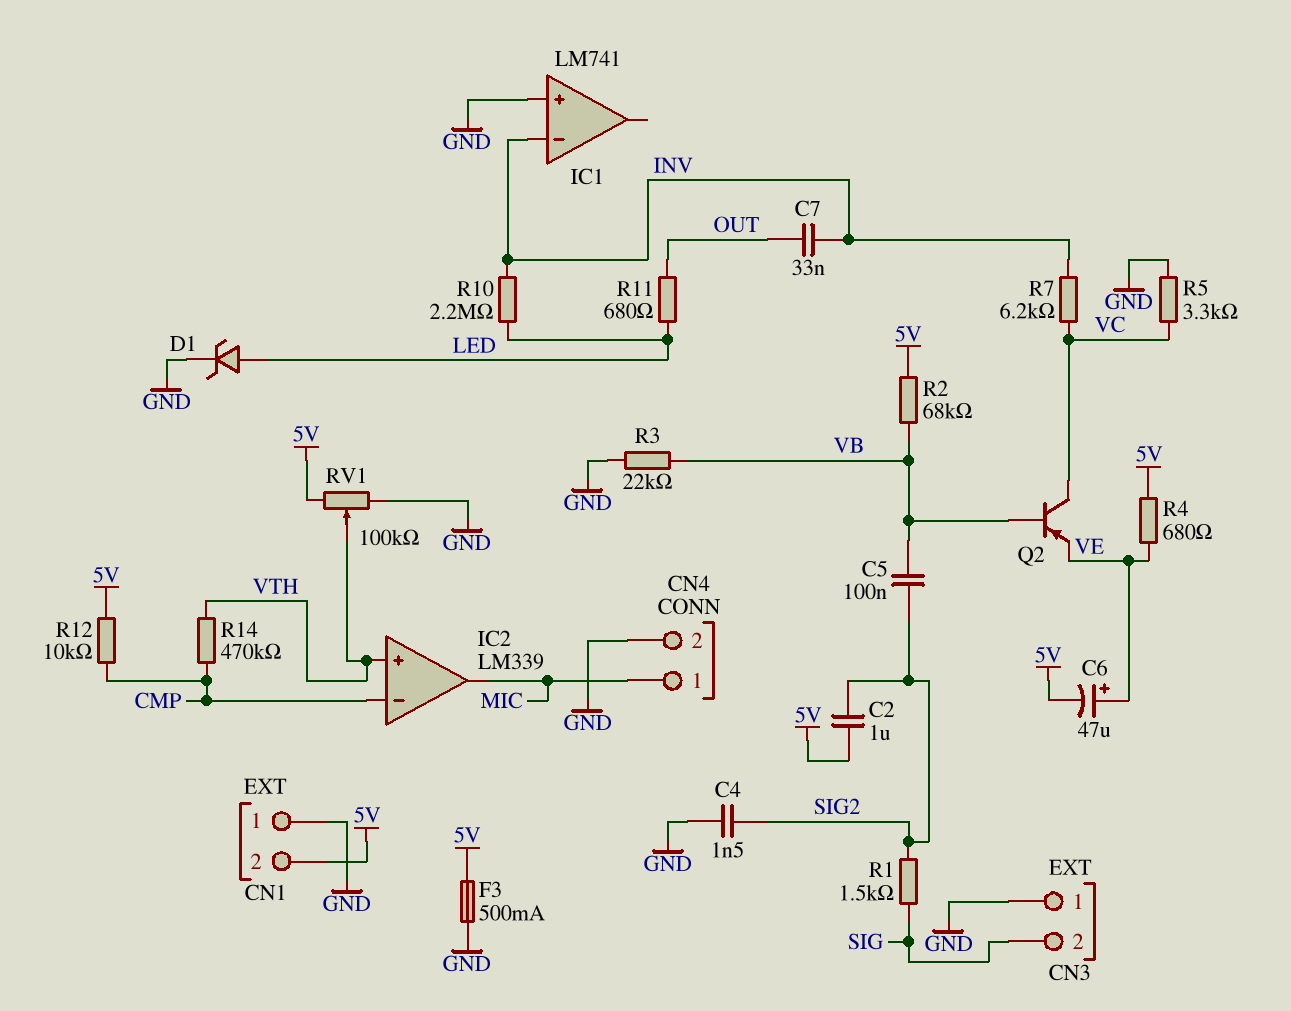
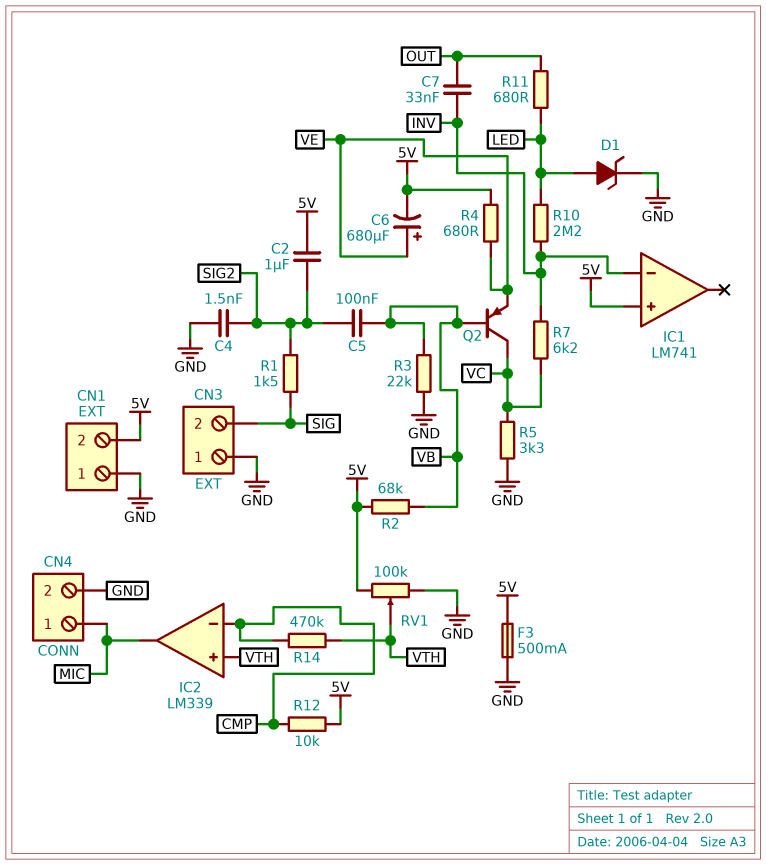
C6: 47uF (plus VE, minus 5V) -> 680uF (plus VE, minus 5V)
IC1 pin in+: GND -> 5V

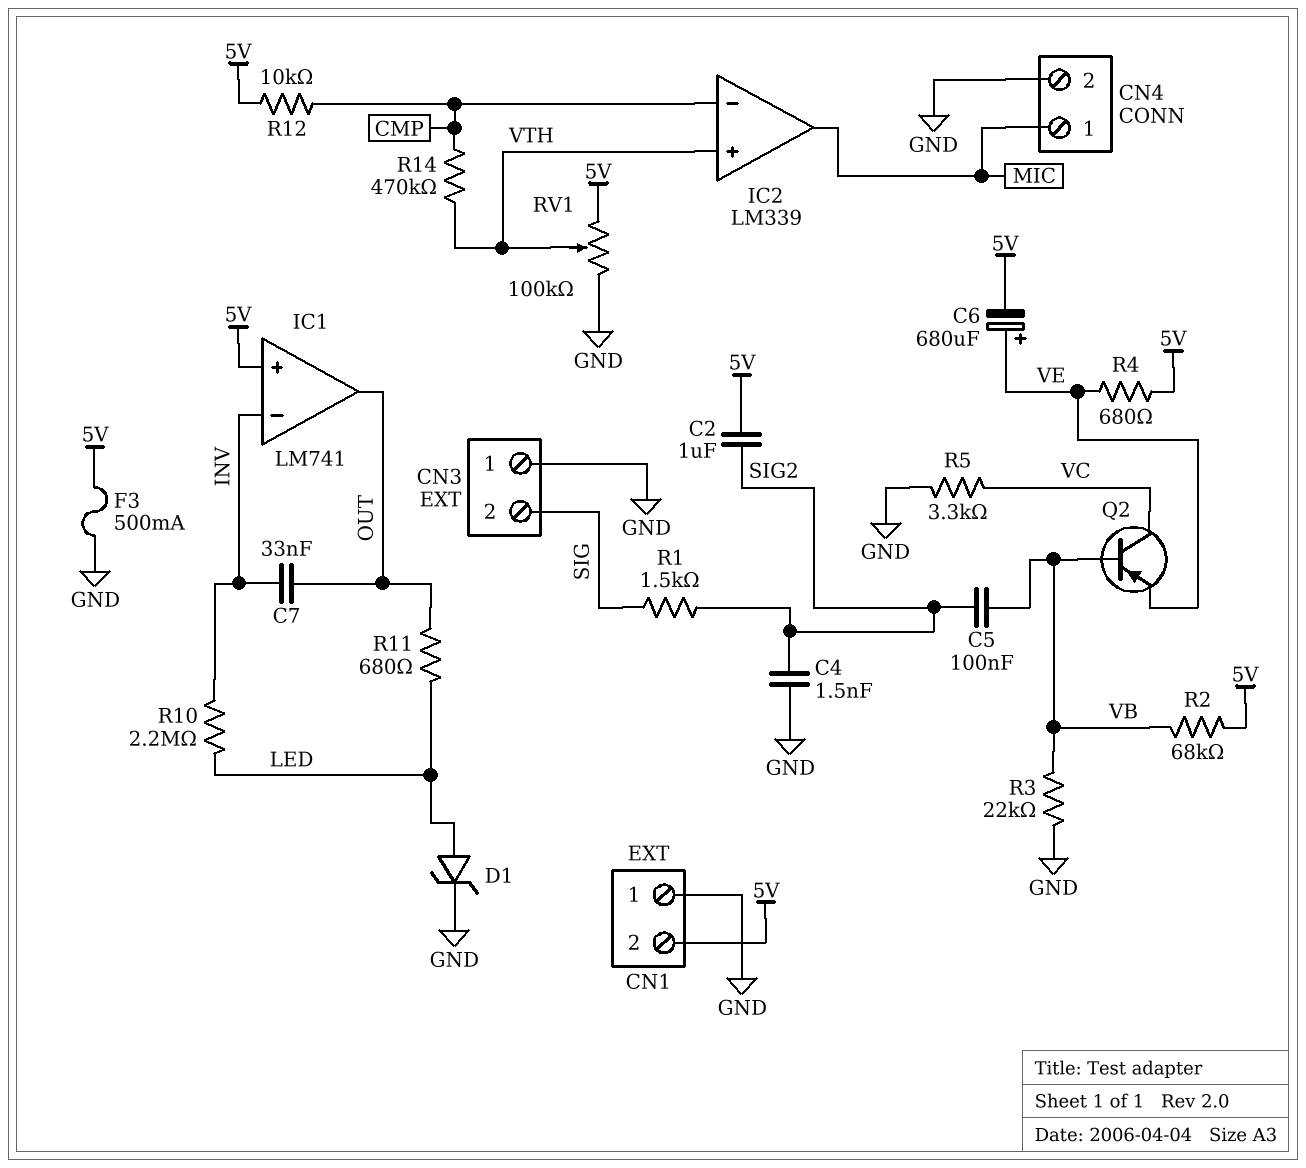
IC1 pin out: none -> OUT
R7: 6.2k (INV, VC) -> none

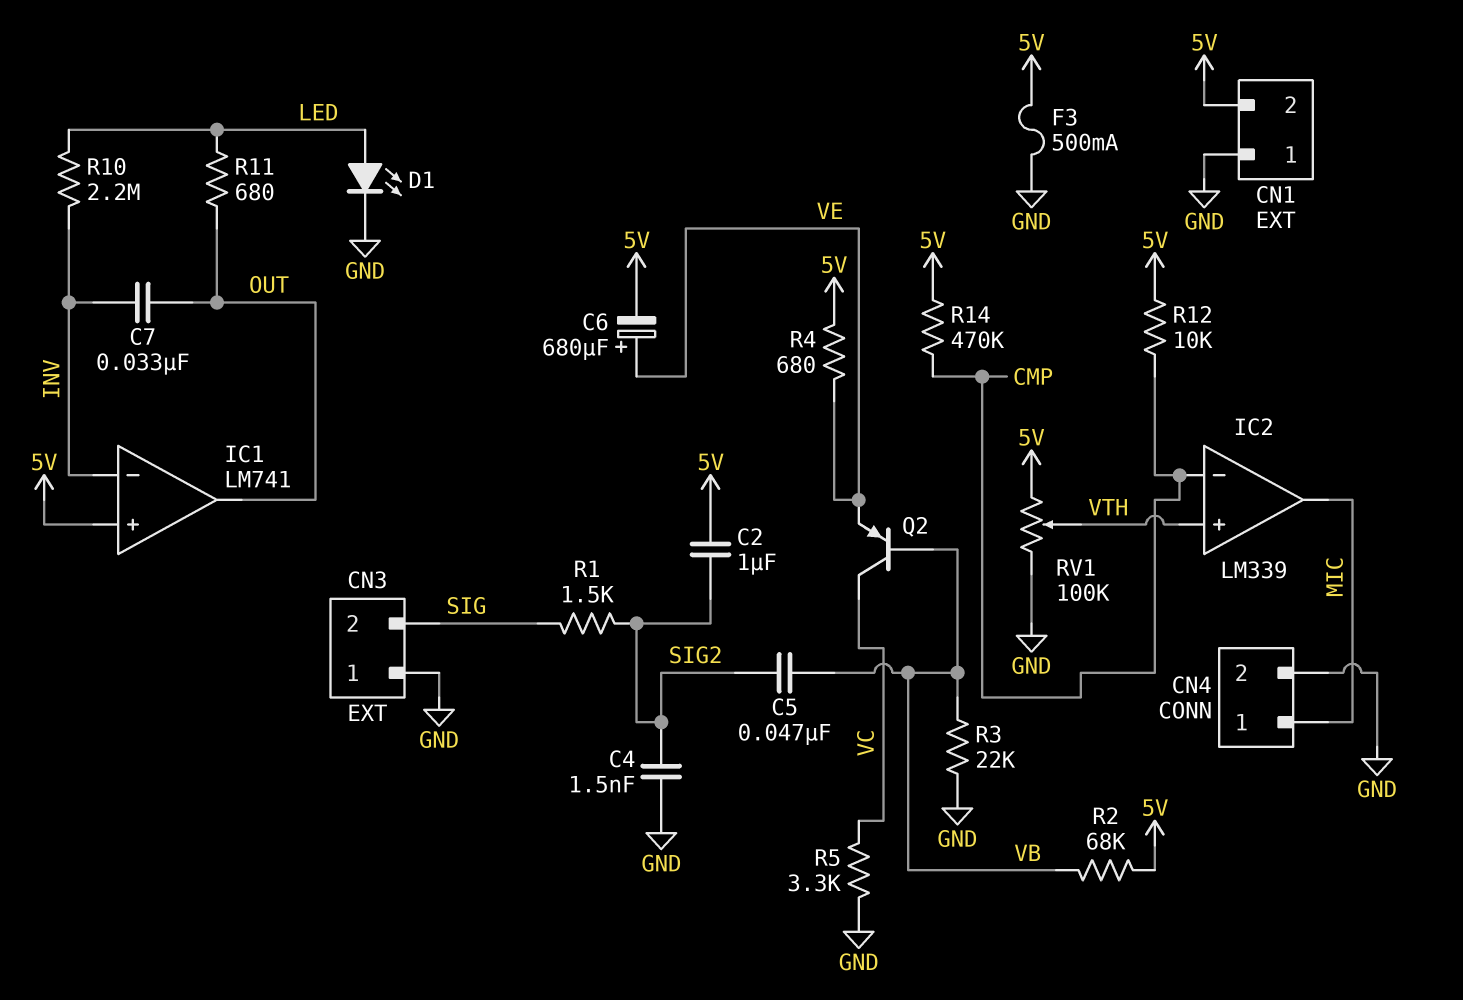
C5: 100nF (SIG2, VB) -> 47nF (SIG2, VB)
D1: zener (A LED, K GND) -> LED (A LED, K GND)
R14: 470k (CMP, VTH) -> 470k (5V, CMP)

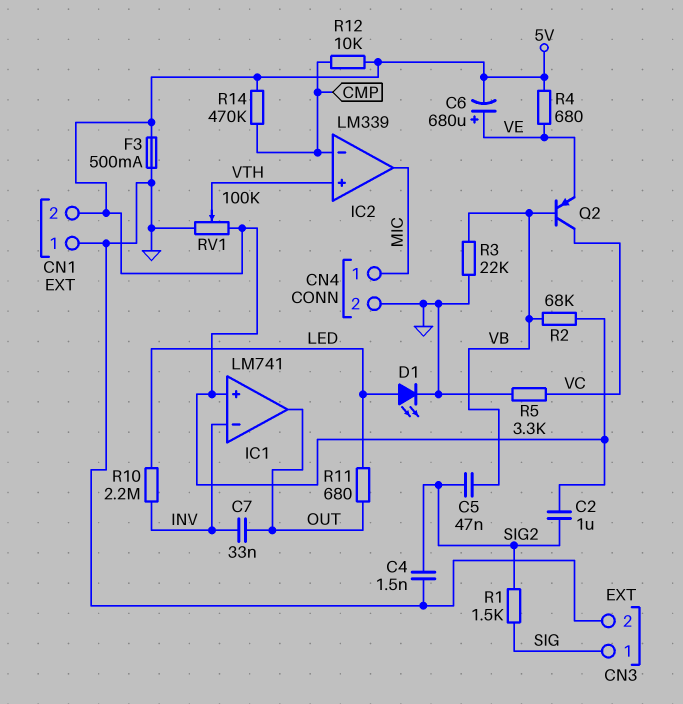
CN3 pin 1: GND -> SIG
CN3 pin 2: SIG -> GND

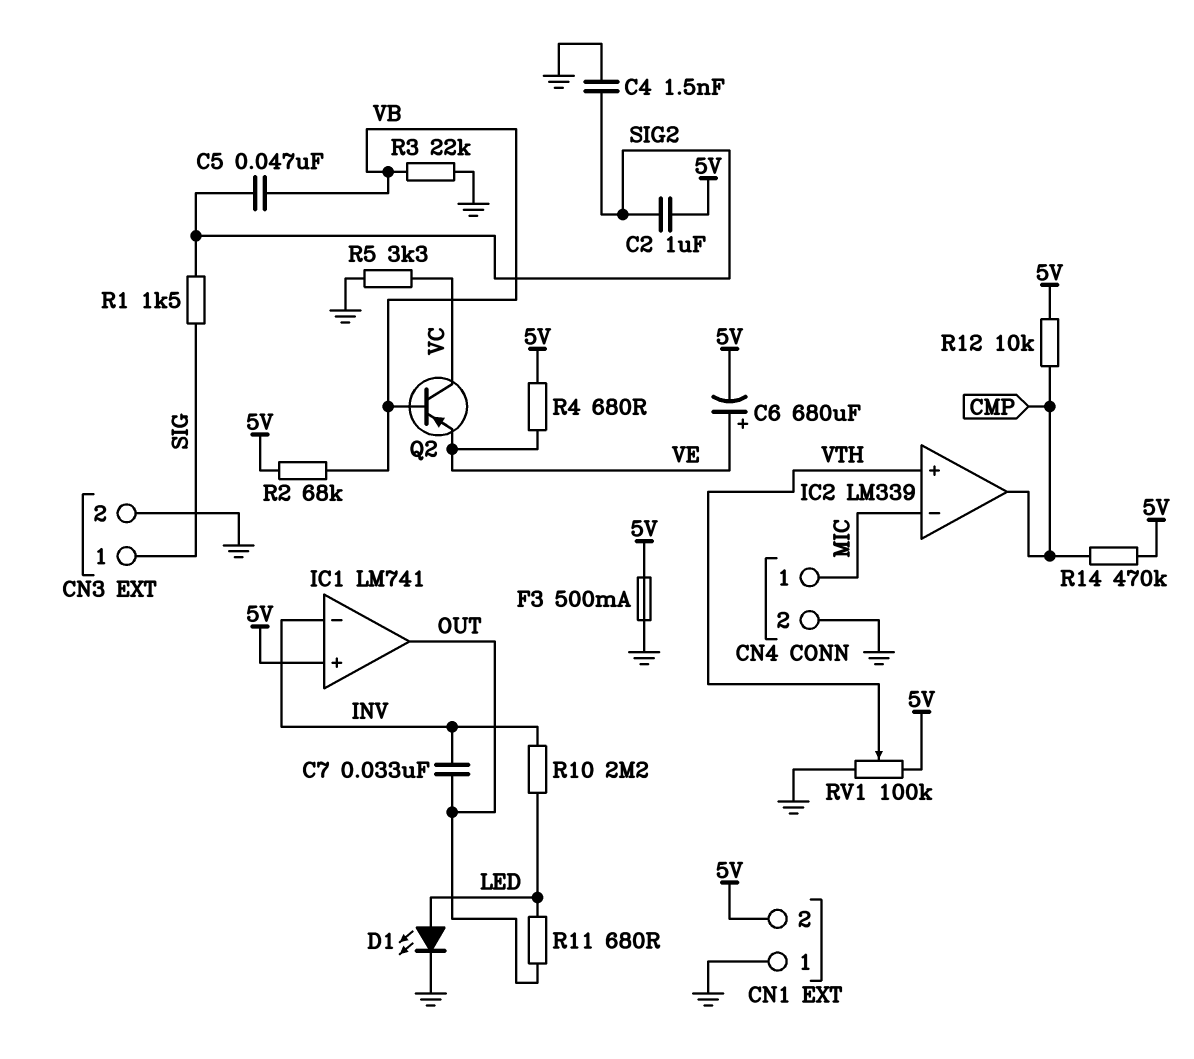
IC2 pin in-: CMP -> MIC
IC2 pin out: MIC -> CMP

